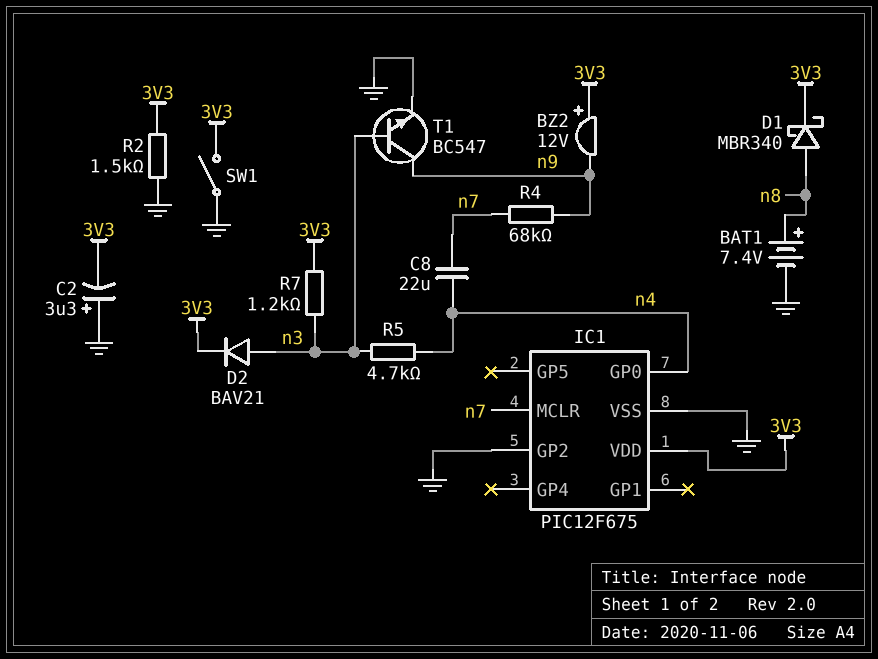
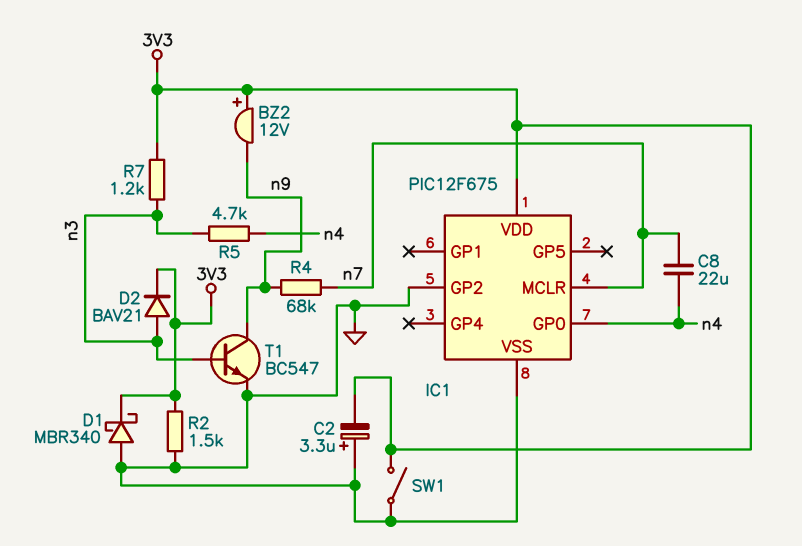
BAT1: 7.4V (plus n8, minus GND) -> none
D1: schottky MBR340 (A n8, K 3V3) -> schottky MBR340 (A GND, K 3V3)

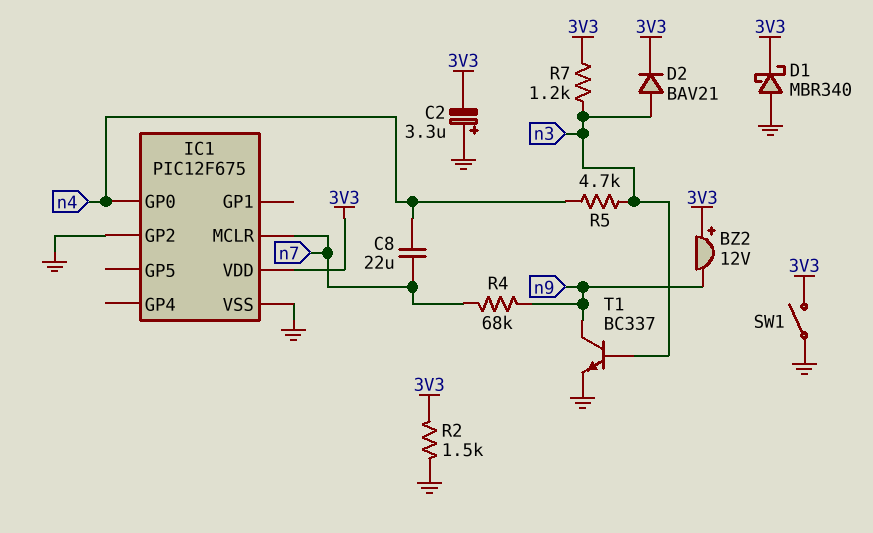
T1: NPN BC547 (B n3, C n9, E GND) -> NPN BC337 (B n3, C n9, E GND)

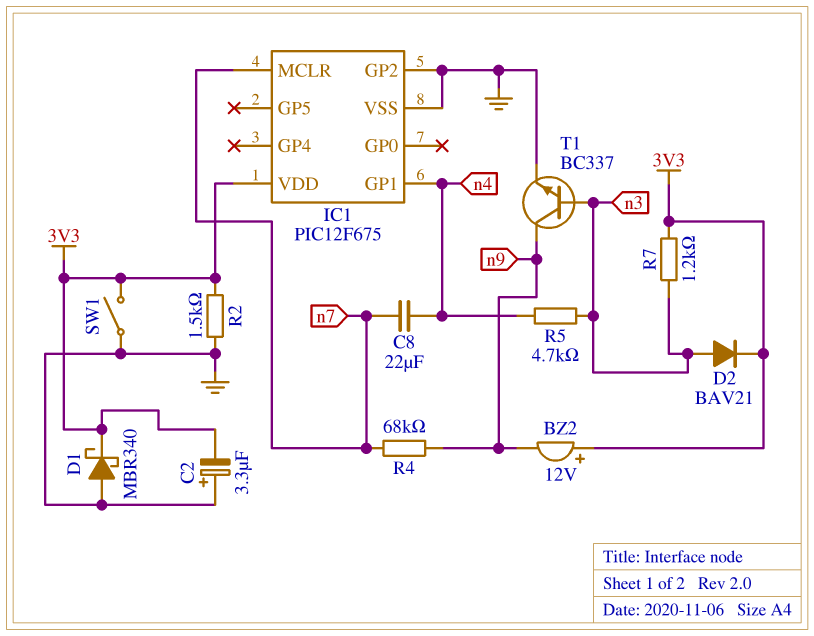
IC1 pin GP0: n4 -> none
IC1 pin GP1: none -> n4

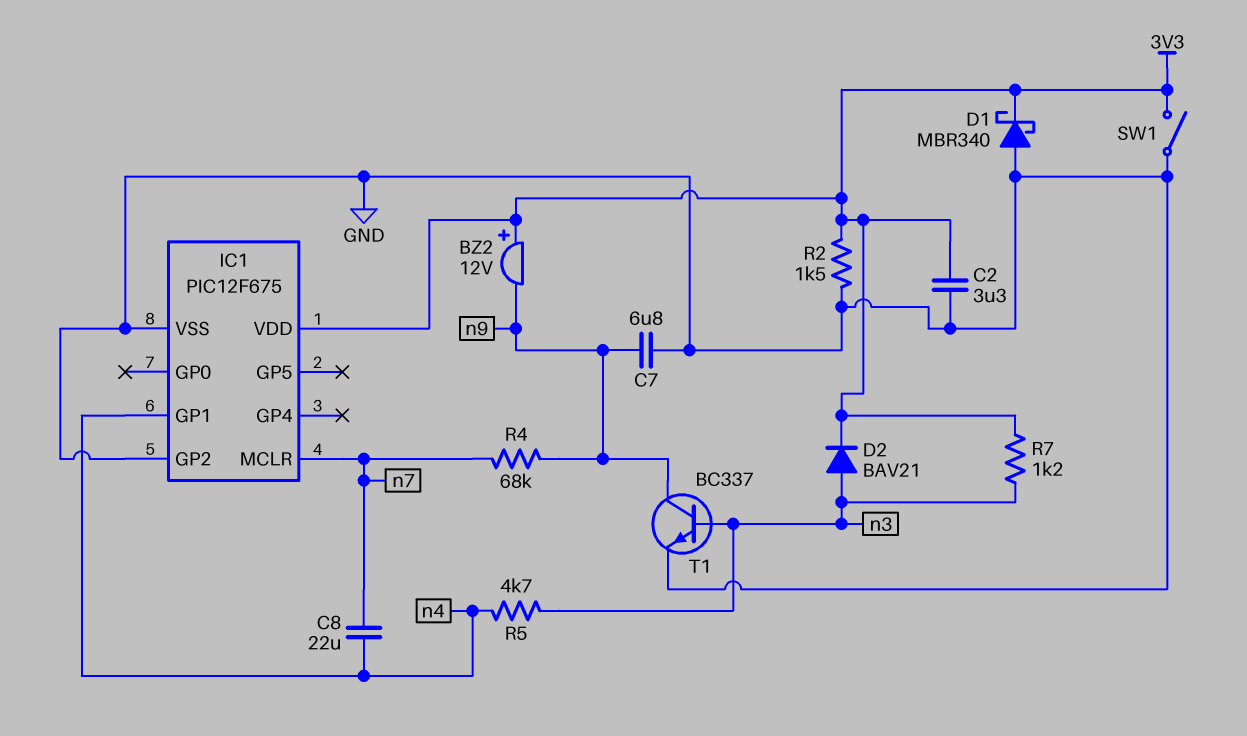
C2: 3.3uF (plus GND, minus 3V3) -> 3.3uF (3V3, GND)
C7: none -> 6.8uF (GND, n9)

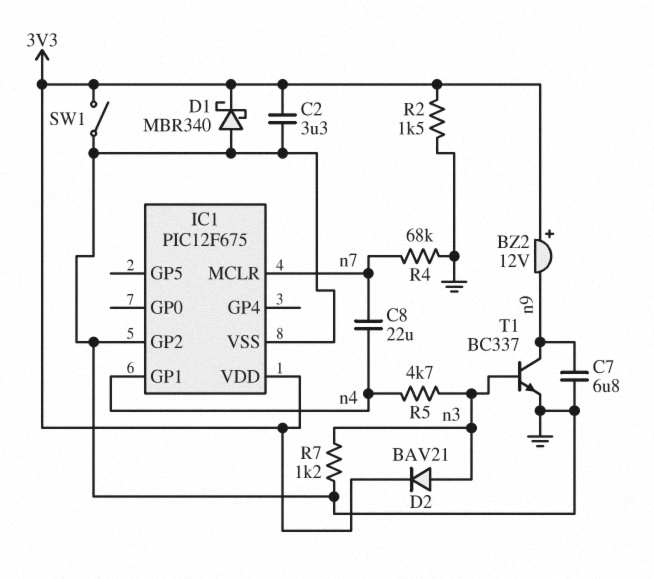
R4: 68k (n7, n9) -> 68k (GND, n7)
R7: 1.2k (3V3, n3) -> 1.2k (GND, n3)

